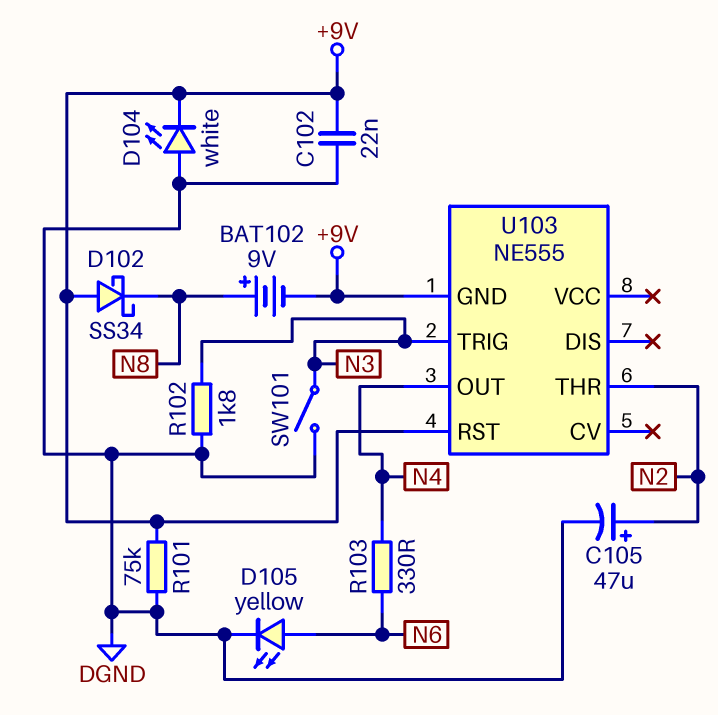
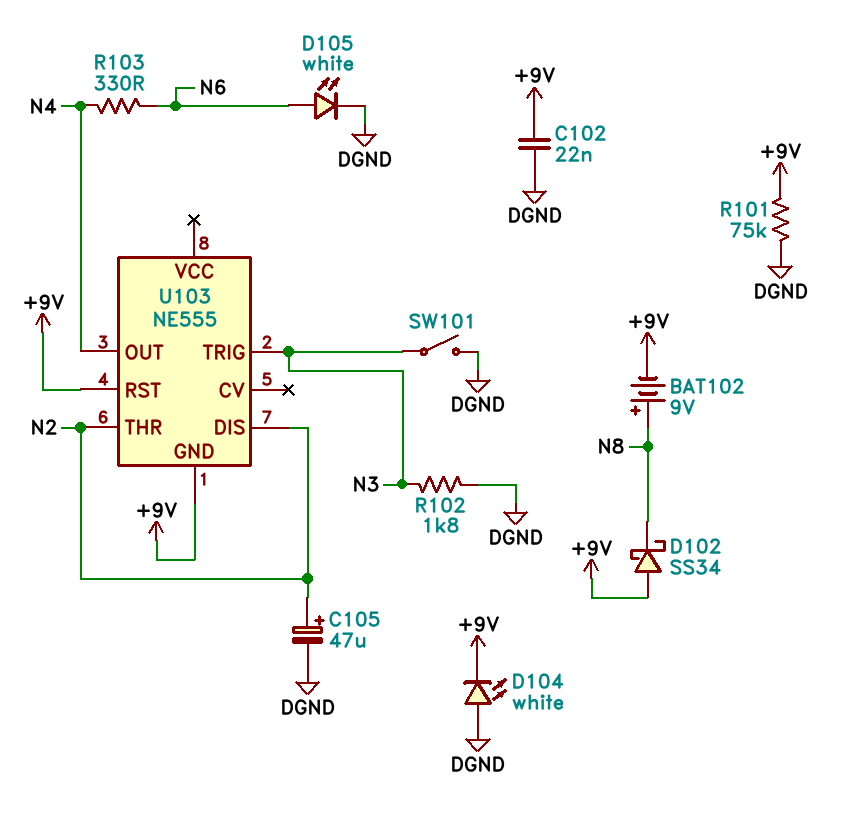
D105: LED yellow (A N6, K DGND) -> LED white (A N6, K DGND)
U103 pin DIS: none -> N2

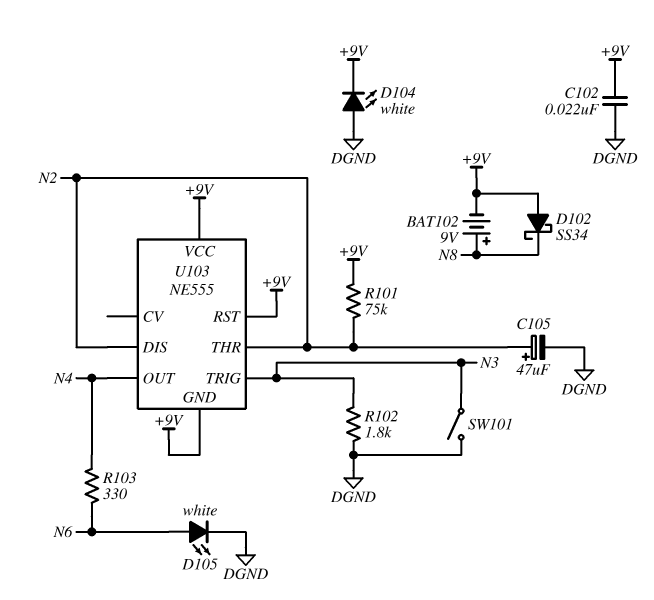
R101: 75k (+9V, DGND) -> 75k (+9V, N2)
U103 pin VCC: none -> +9V

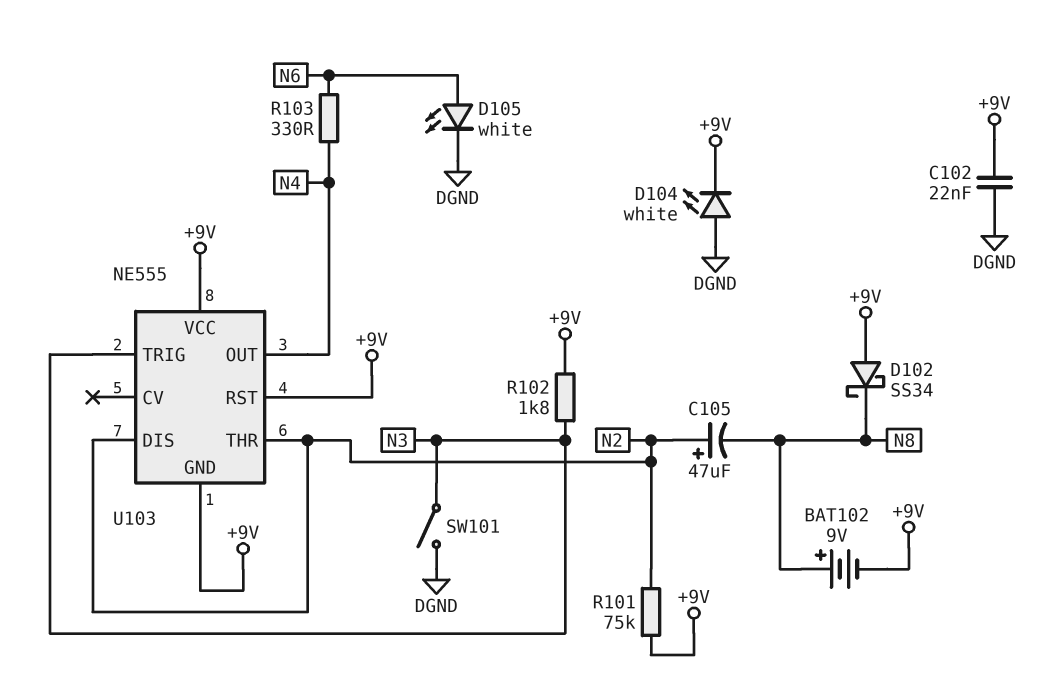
C105: 47uF (plus N2, minus DGND) -> 47uF (plus N2, minus N8)
R102: 1.8k (DGND, N3) -> 1.8k (+9V, N3)

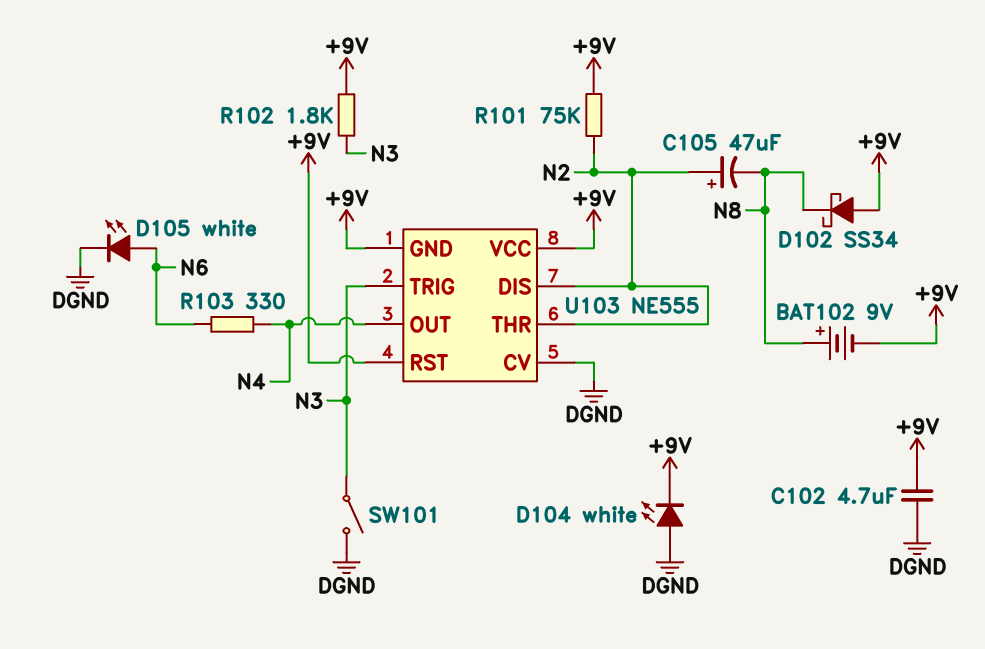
C102: 22nF (+9V, DGND) -> 4.7uF (+9V, DGND)
U103 pin CV: none -> DGND

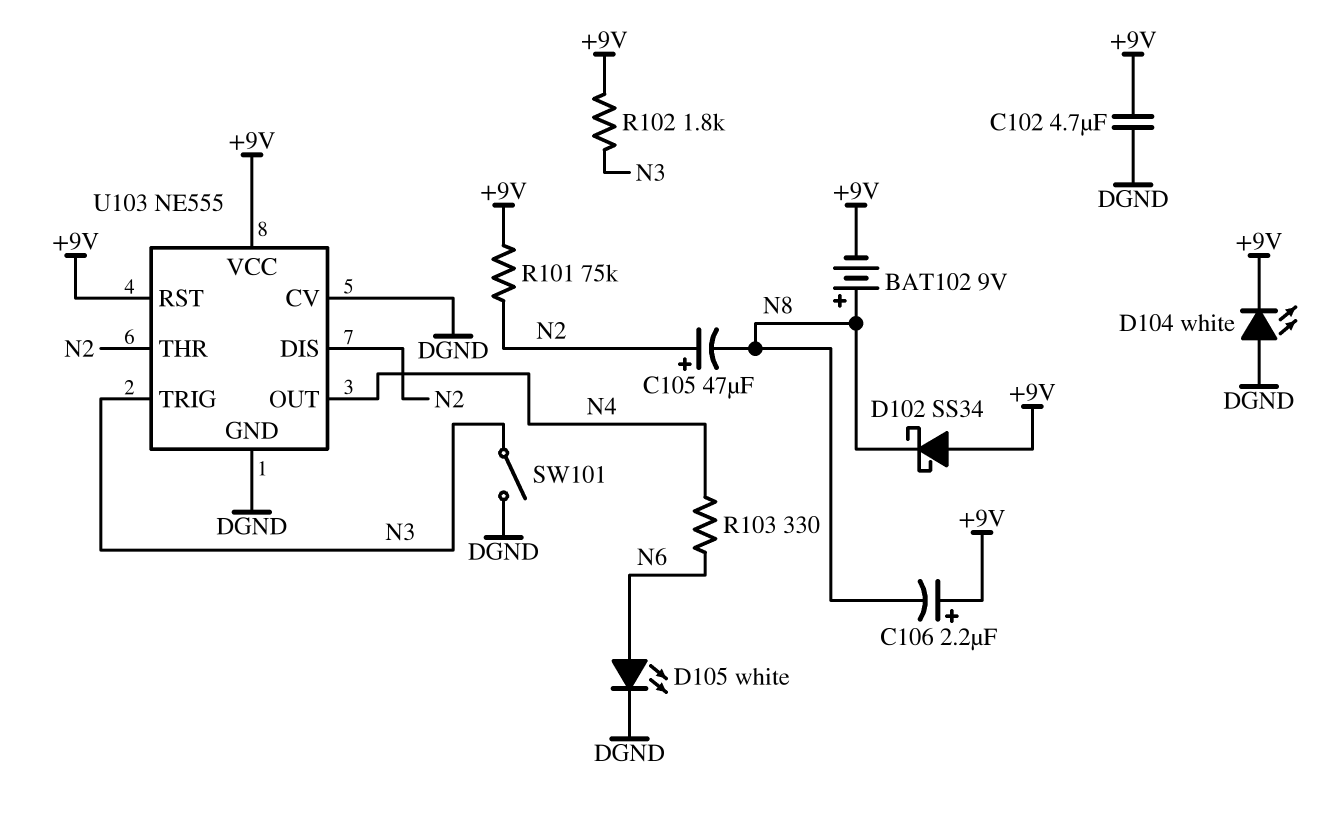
C106: none -> 2.2uF (plus +9V, minus N8)
U103 pin GND: +9V -> DGND

